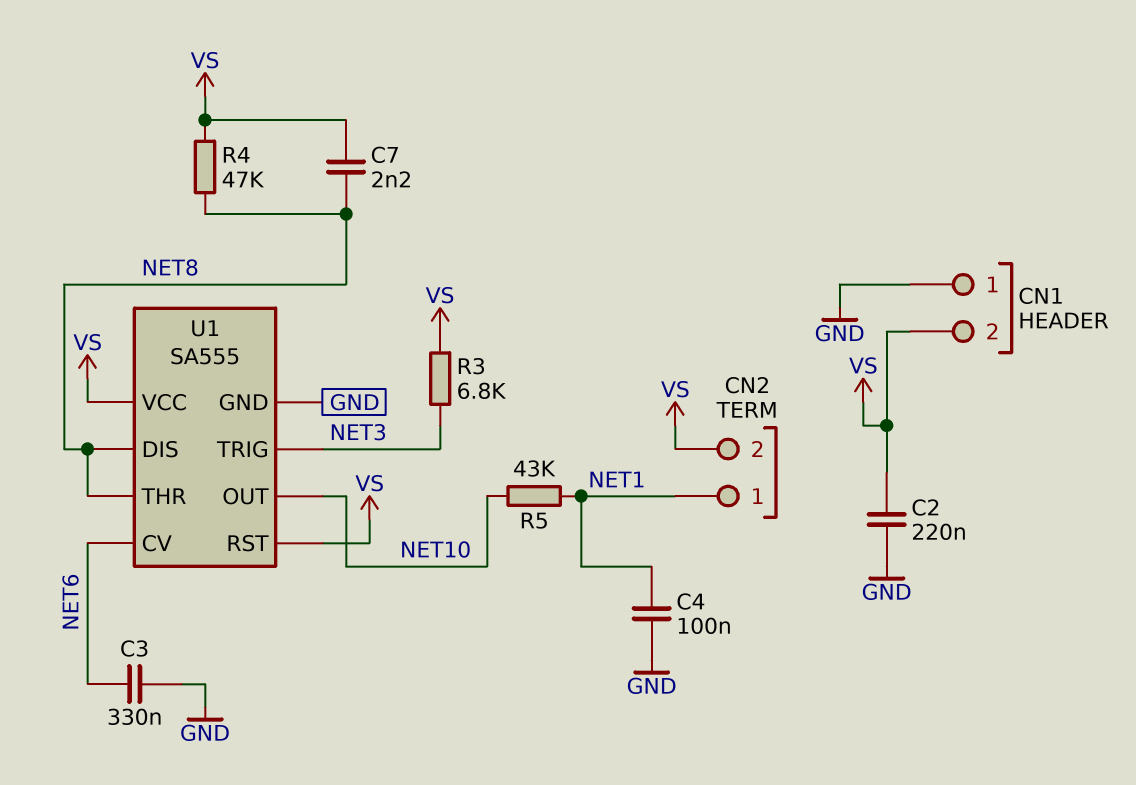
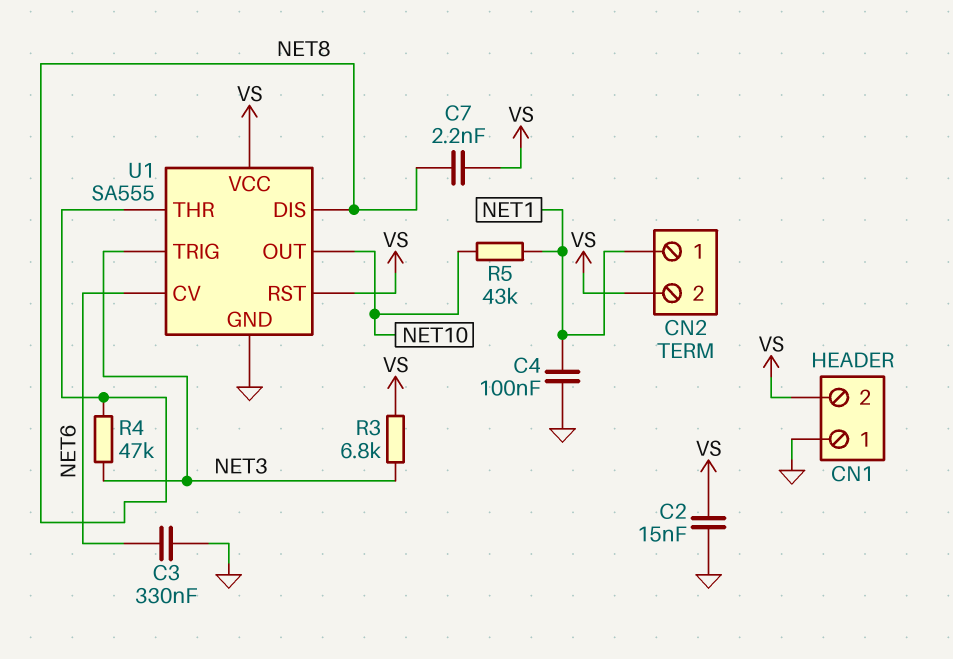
C2: 220nF (GND, VS) -> 15nF (GND, VS)
R4: 47k (NET8, VS) -> 47k (NET3, NET8)

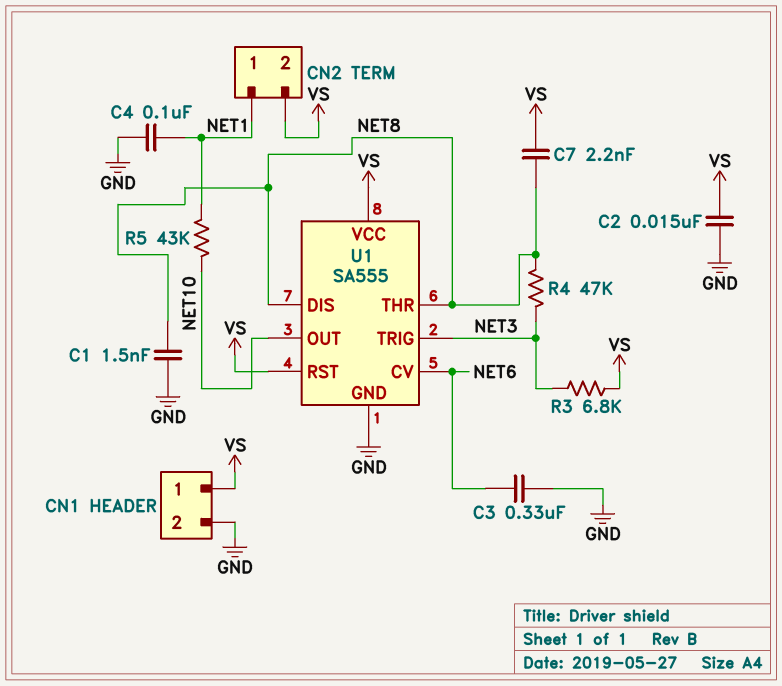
C1: none -> 1.5nF (GND, NET8)
CN1 pin 1: GND -> VS
CN1 pin 2: VS -> GND

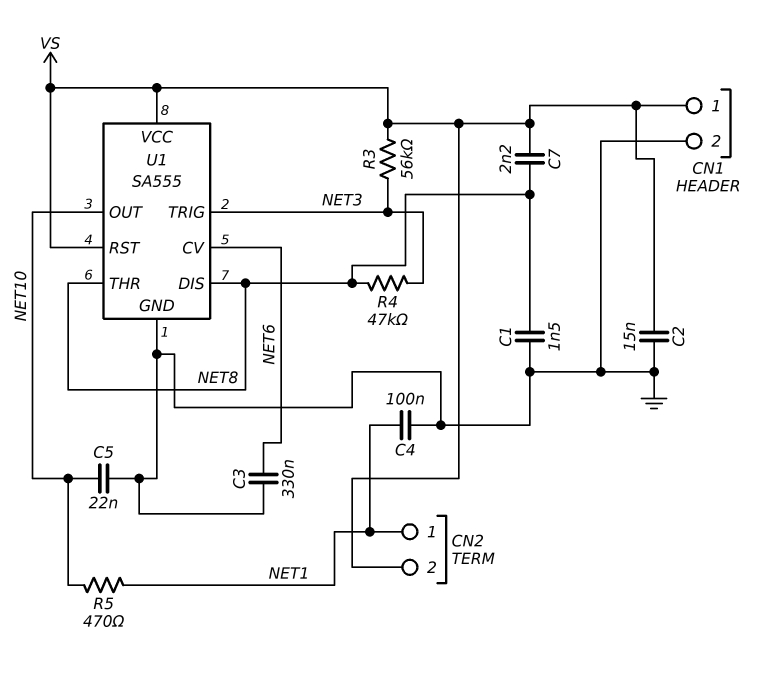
C5: none -> 22nF (GND, NET10)
R3: 6.8k (NET3, VS) -> 56k (NET3, VS)
R5: 43k (NET1, NET10) -> 470 (NET1, NET10)

